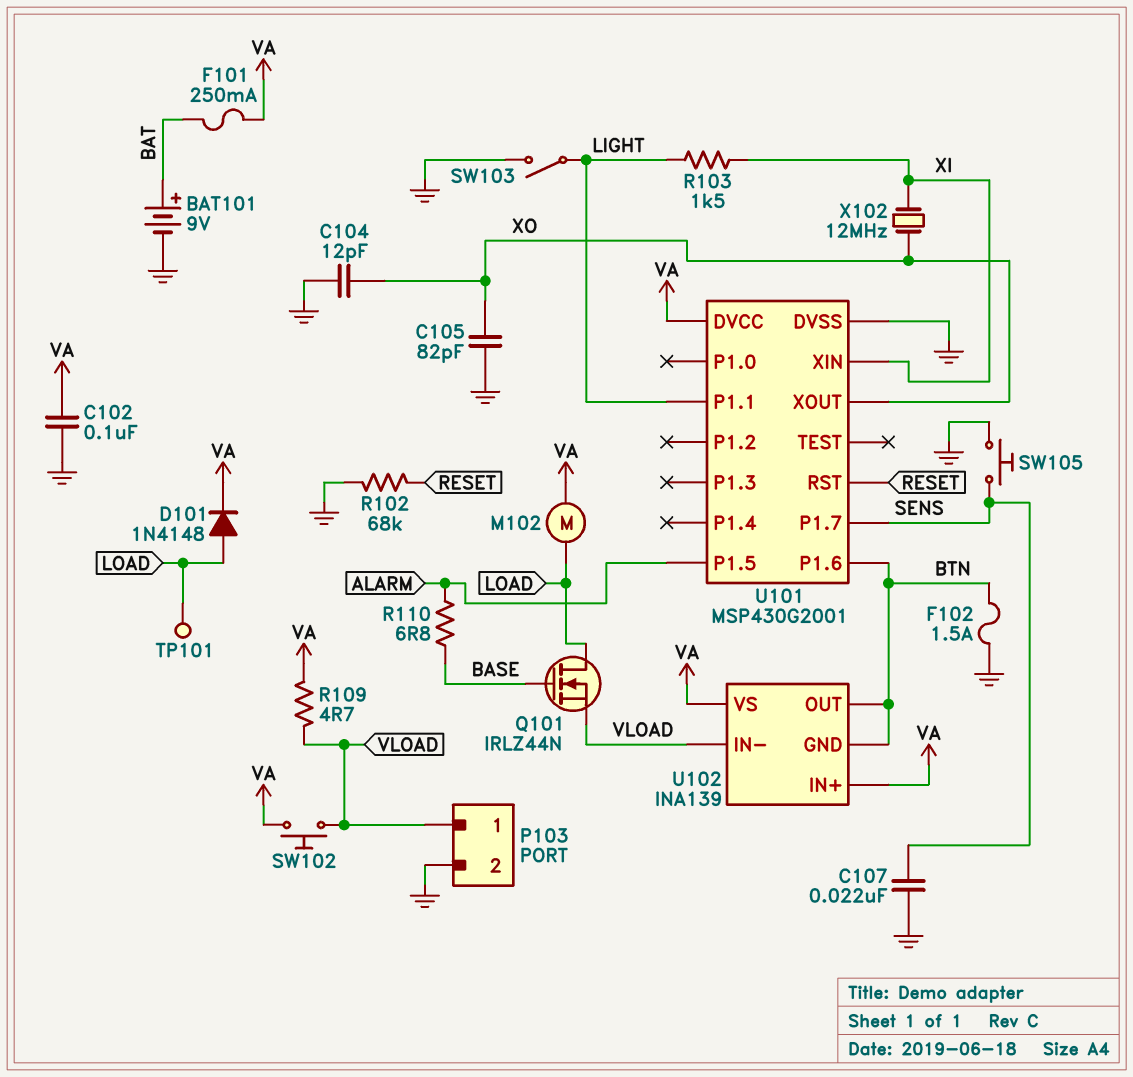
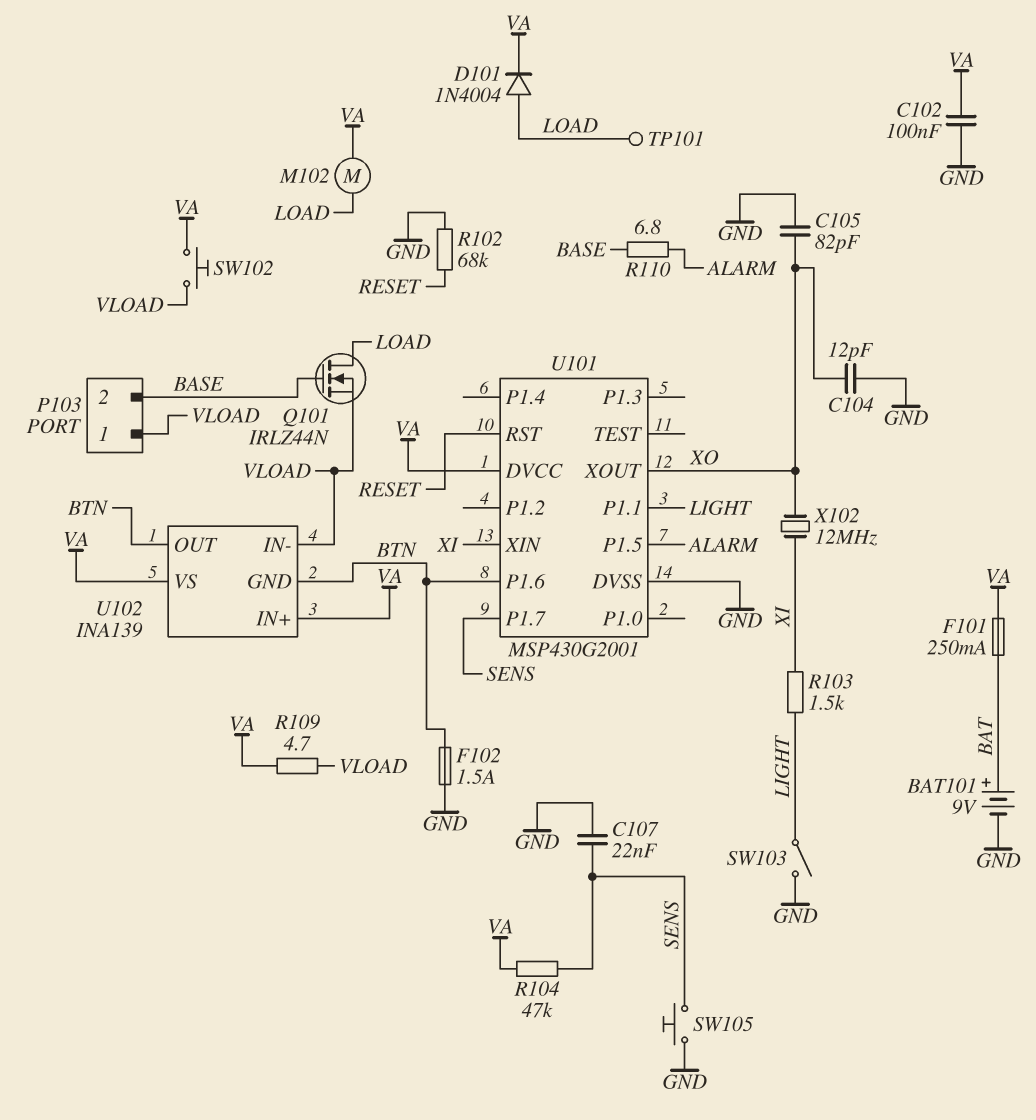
D101: diode 1N4148 (A LOAD, K VA) -> diode 1N4004 (A LOAD, K VA)
P103 pin 2: GND -> BASE
R104: none -> 47k (SENS, VA)

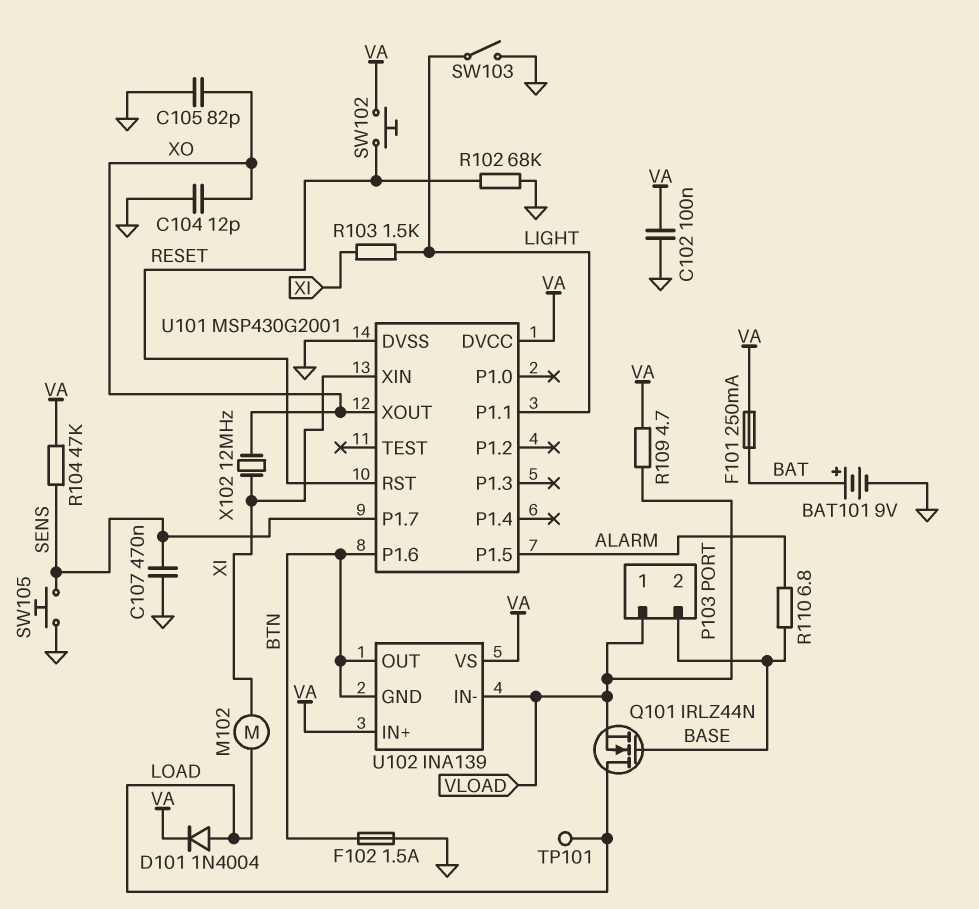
C107: 22nF (GND, SENS) -> 470nF (GND, SENS)
M102: motor (LOAD, VA) -> motor (LOAD, XI)
SW102: button (VA, VLOAD) -> button (RESET, VA)

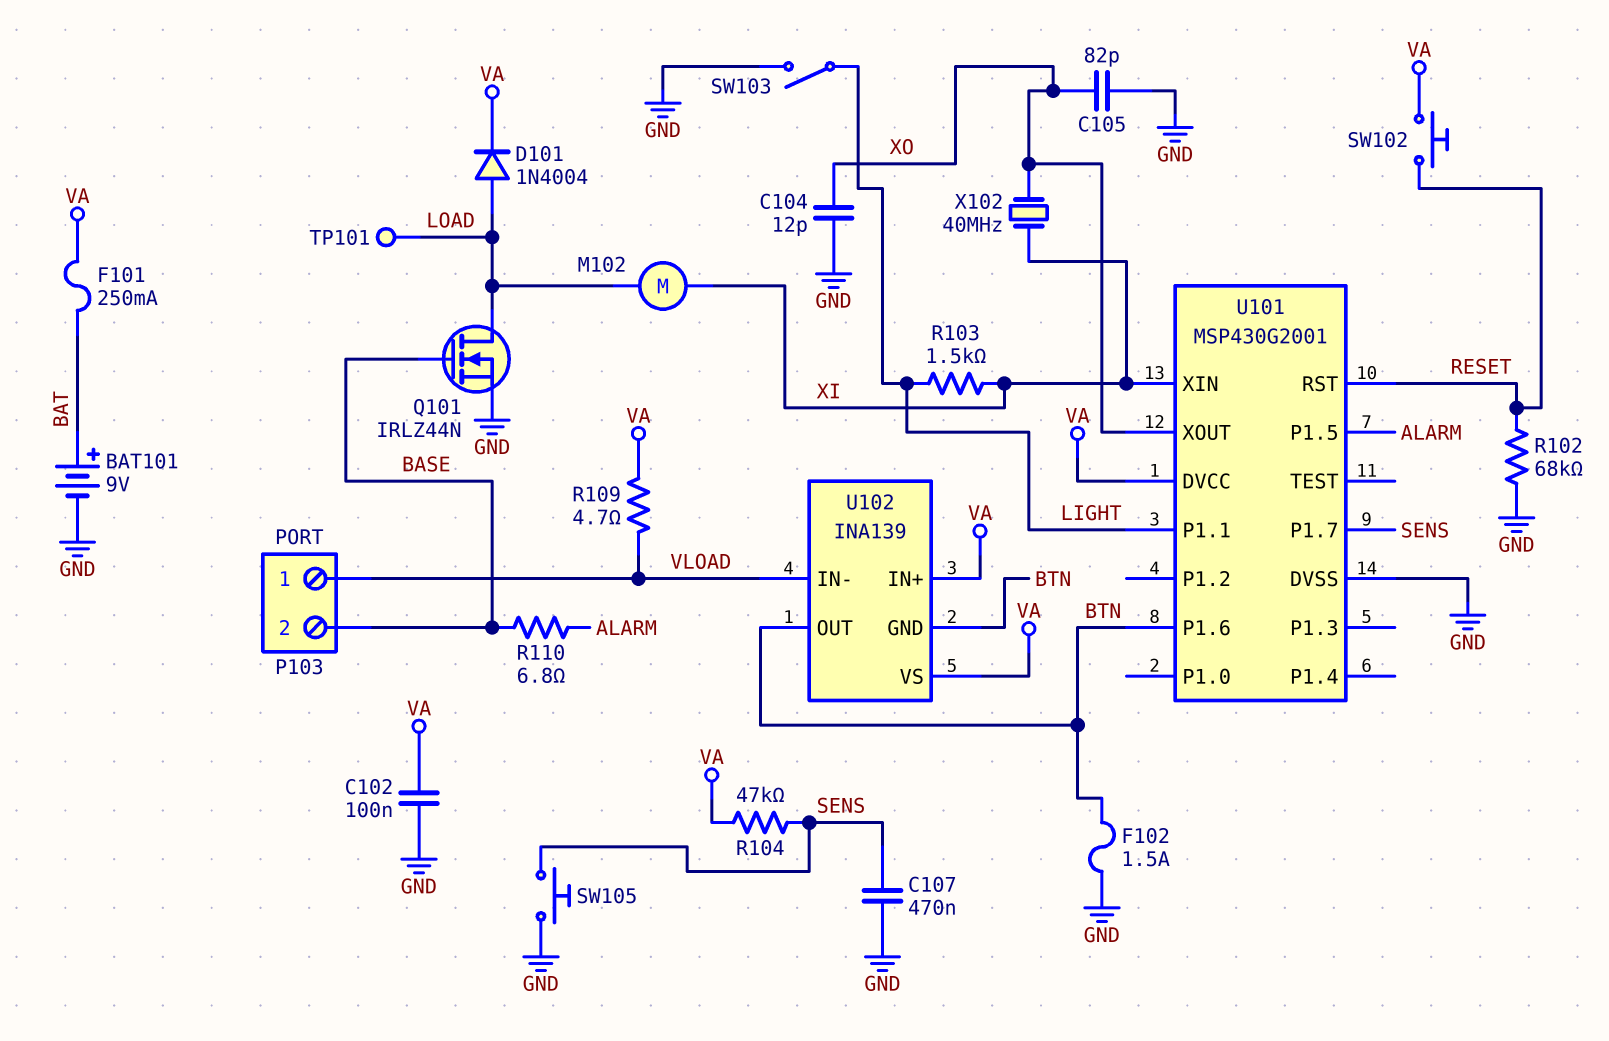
Q101: NMOS IRLZ44N (G BASE, D LOAD, S VLOAD) -> NMOS IRLZ44N (G BASE, D LOAD, S GND)
X102: 12MHz (XI, XO) -> 40MHz (XI, XO)

